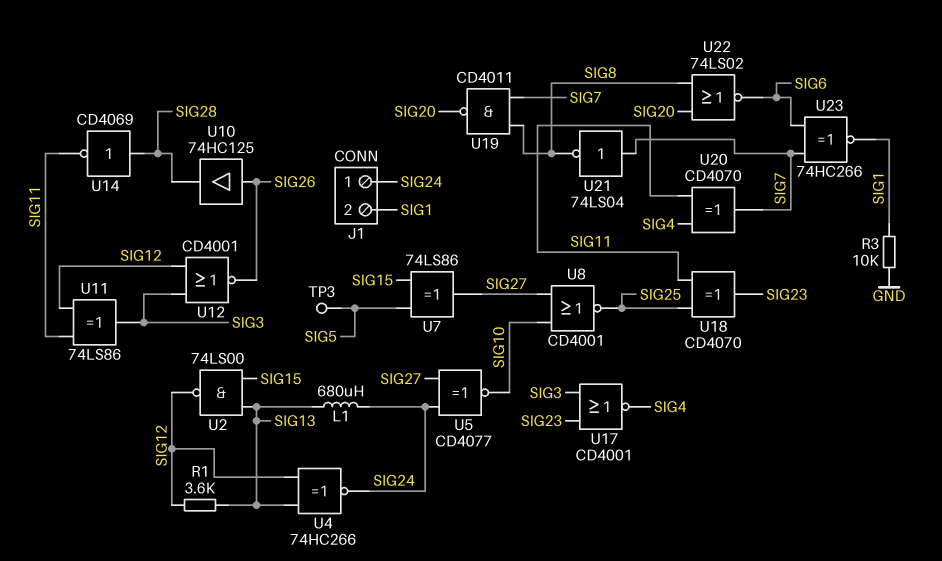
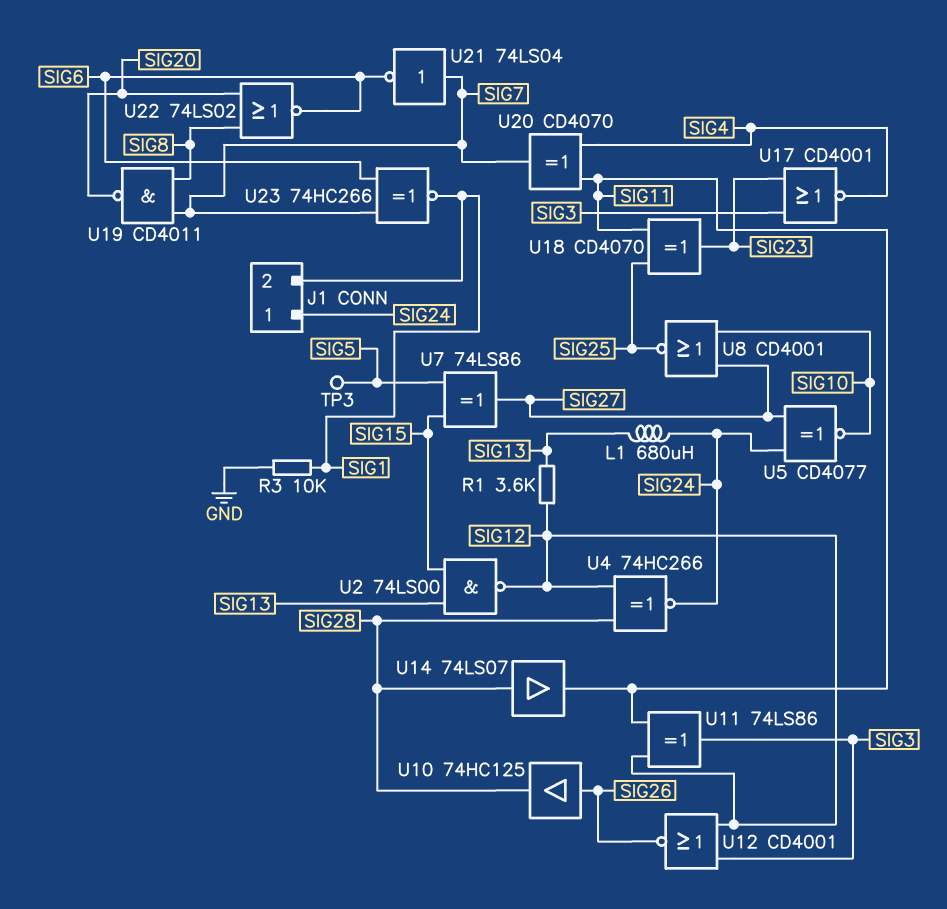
U4: XNOR 74HC266 (in SIG12, in SIG13, out SIG24) -> XNOR 74HC266 (in SIG12, in SIG28, out SIG24)
U14: NOT CD4069 (in SIG28, out SIG11) -> buffer 74LS07 (in SIG28, out SIG11)
U21: NOT 74LS04 (in SIG7, out SIG8) -> NOT 74LS04 (in SIG7, out SIG6)

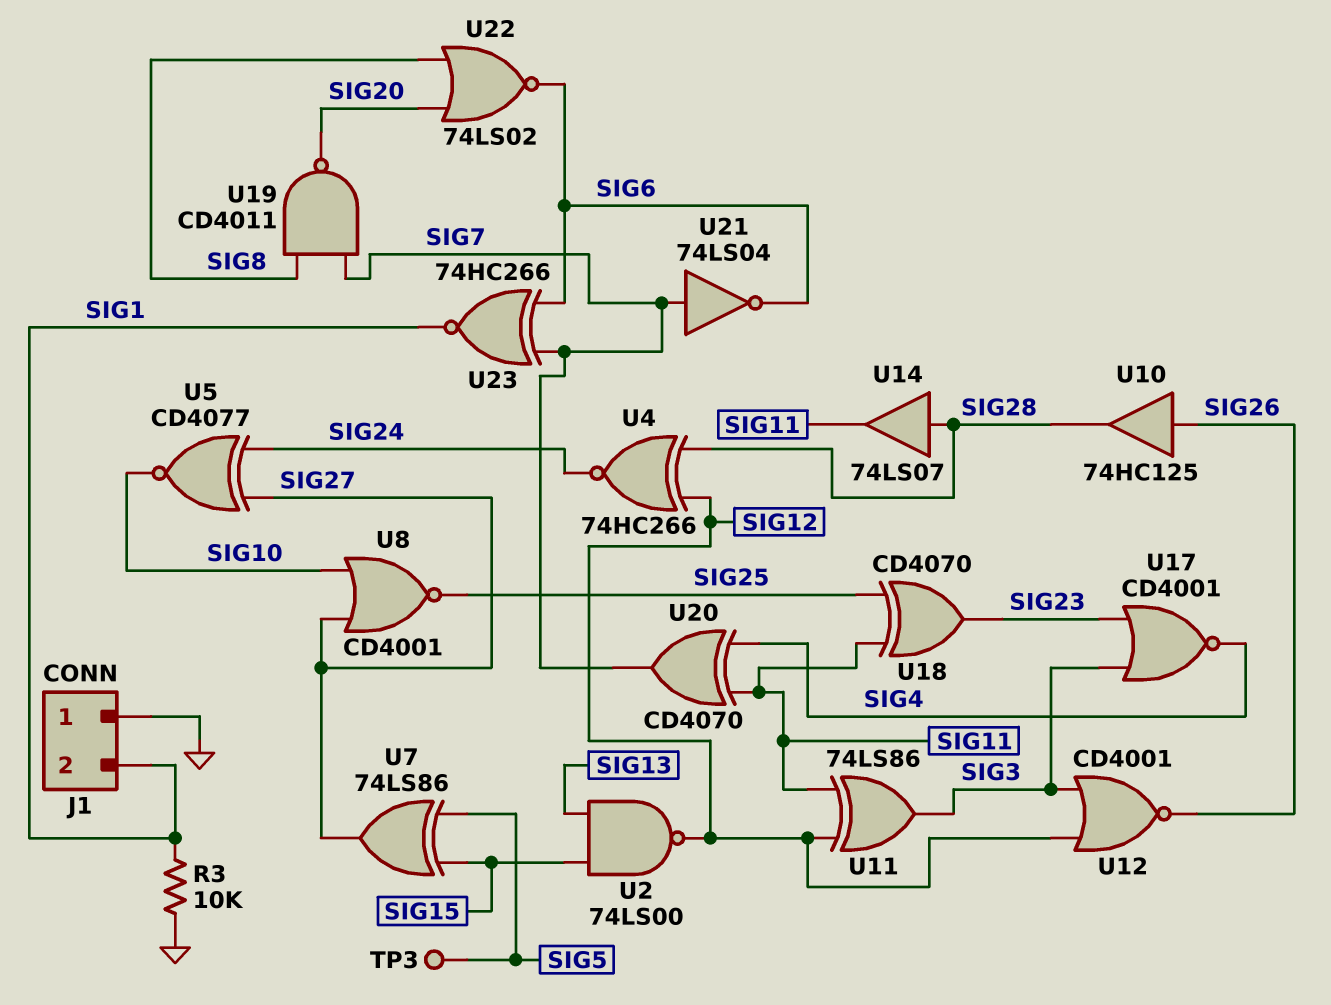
J1 pin 1: SIG24 -> GND
L1: 680uH (SIG13, SIG24) -> none
R1: 3.6k (SIG12, SIG13) -> none

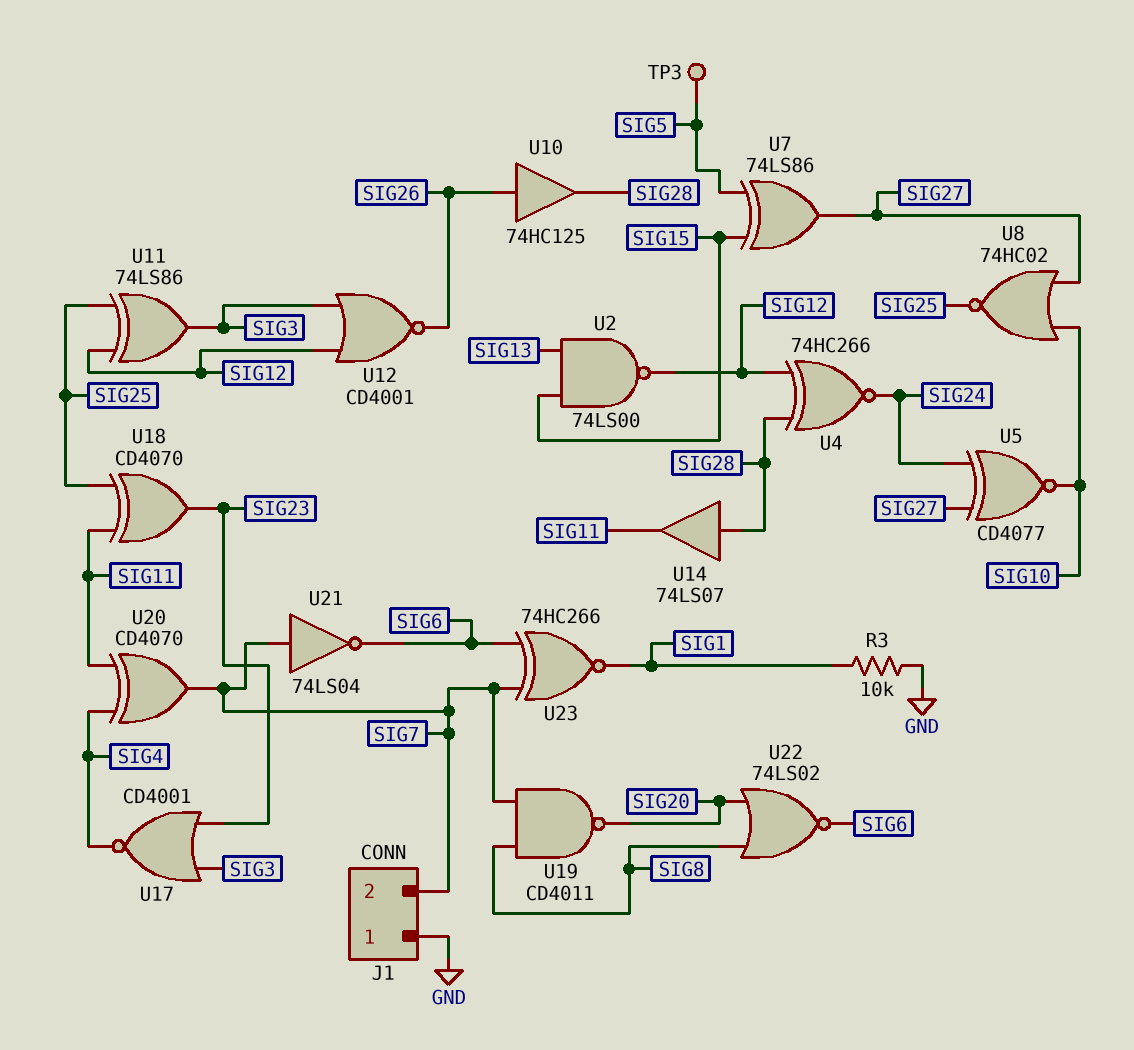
J1 pin 2: SIG1 -> SIG7
U8: NOR CD4001 (in SIG10, in SIG27, out SIG25) -> NOR 74HC02 (in SIG10, in SIG27, out SIG25)
U11: XOR 74LS86 (in SIG11, in SIG12, out SIG3) -> XOR 74LS86 (in SIG12, in SIG25, out SIG3)

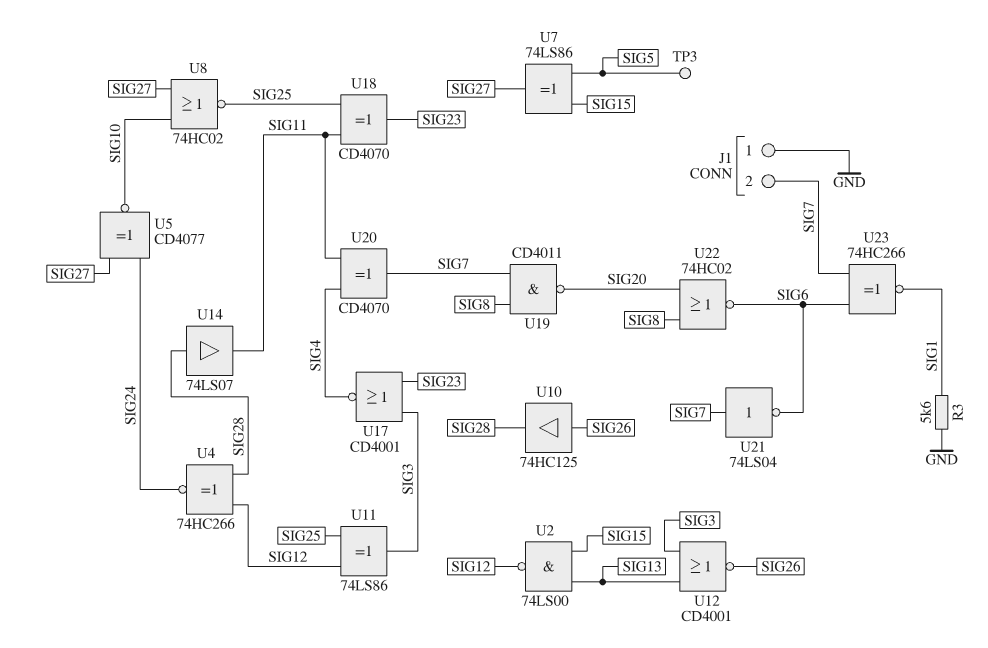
R3: 10k (GND, SIG1) -> 5.6k (GND, SIG1)
U12: NOR CD4001 (in SIG3, in SIG12, out SIG26) -> NOR CD4001 (in SIG3, in SIG13, out SIG26)
U22: NOR 74LS02 (in SIG8, in SIG20, out SIG6) -> NOR 74HC02 (in SIG8, in SIG20, out SIG6)

